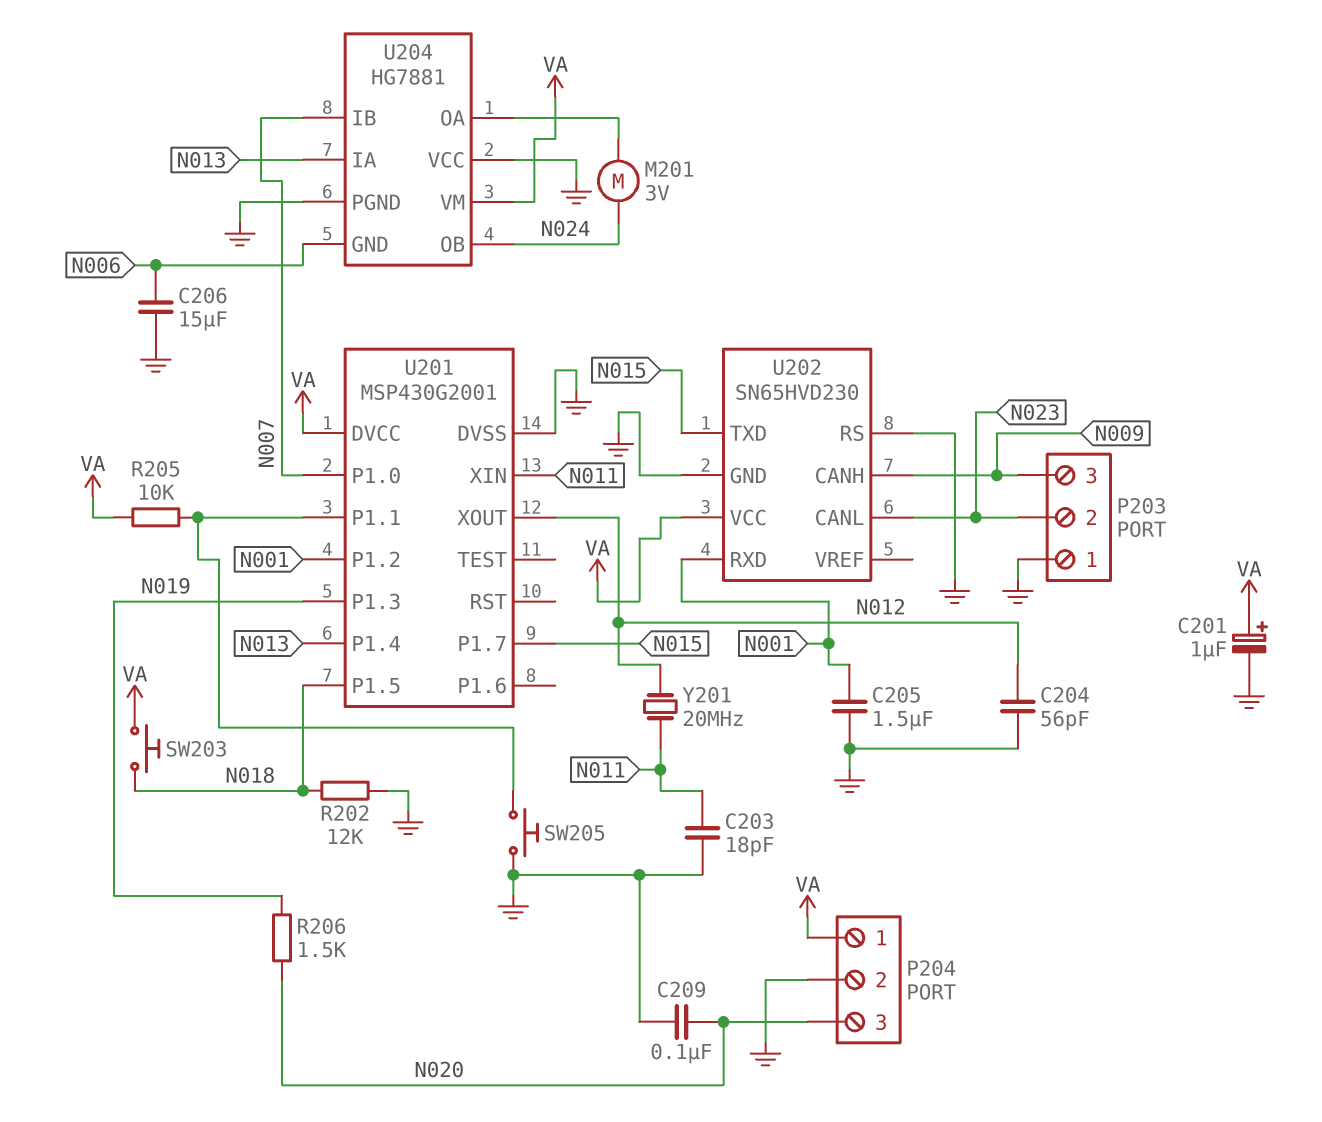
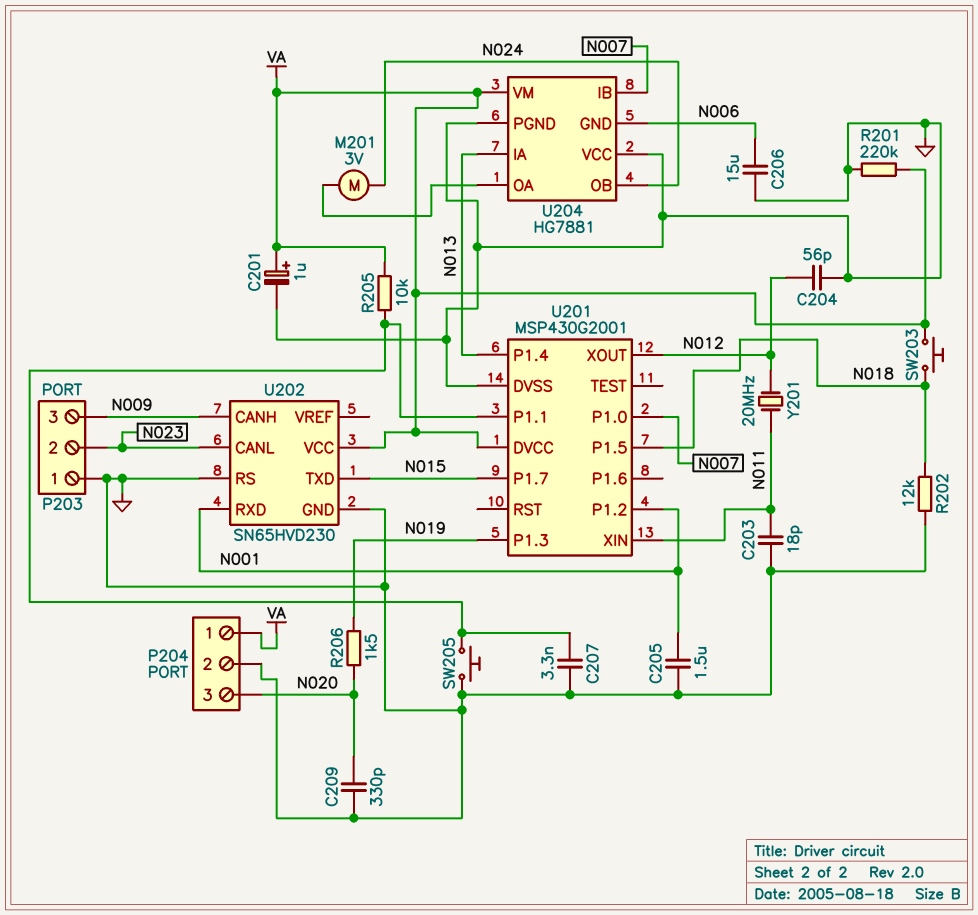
C207: none -> 3.3nF (GND, U201/P1.1)
C209: 100nF (GND, N020) -> 330pF (GND, N020)
R201: none -> 220k (GND, VA)

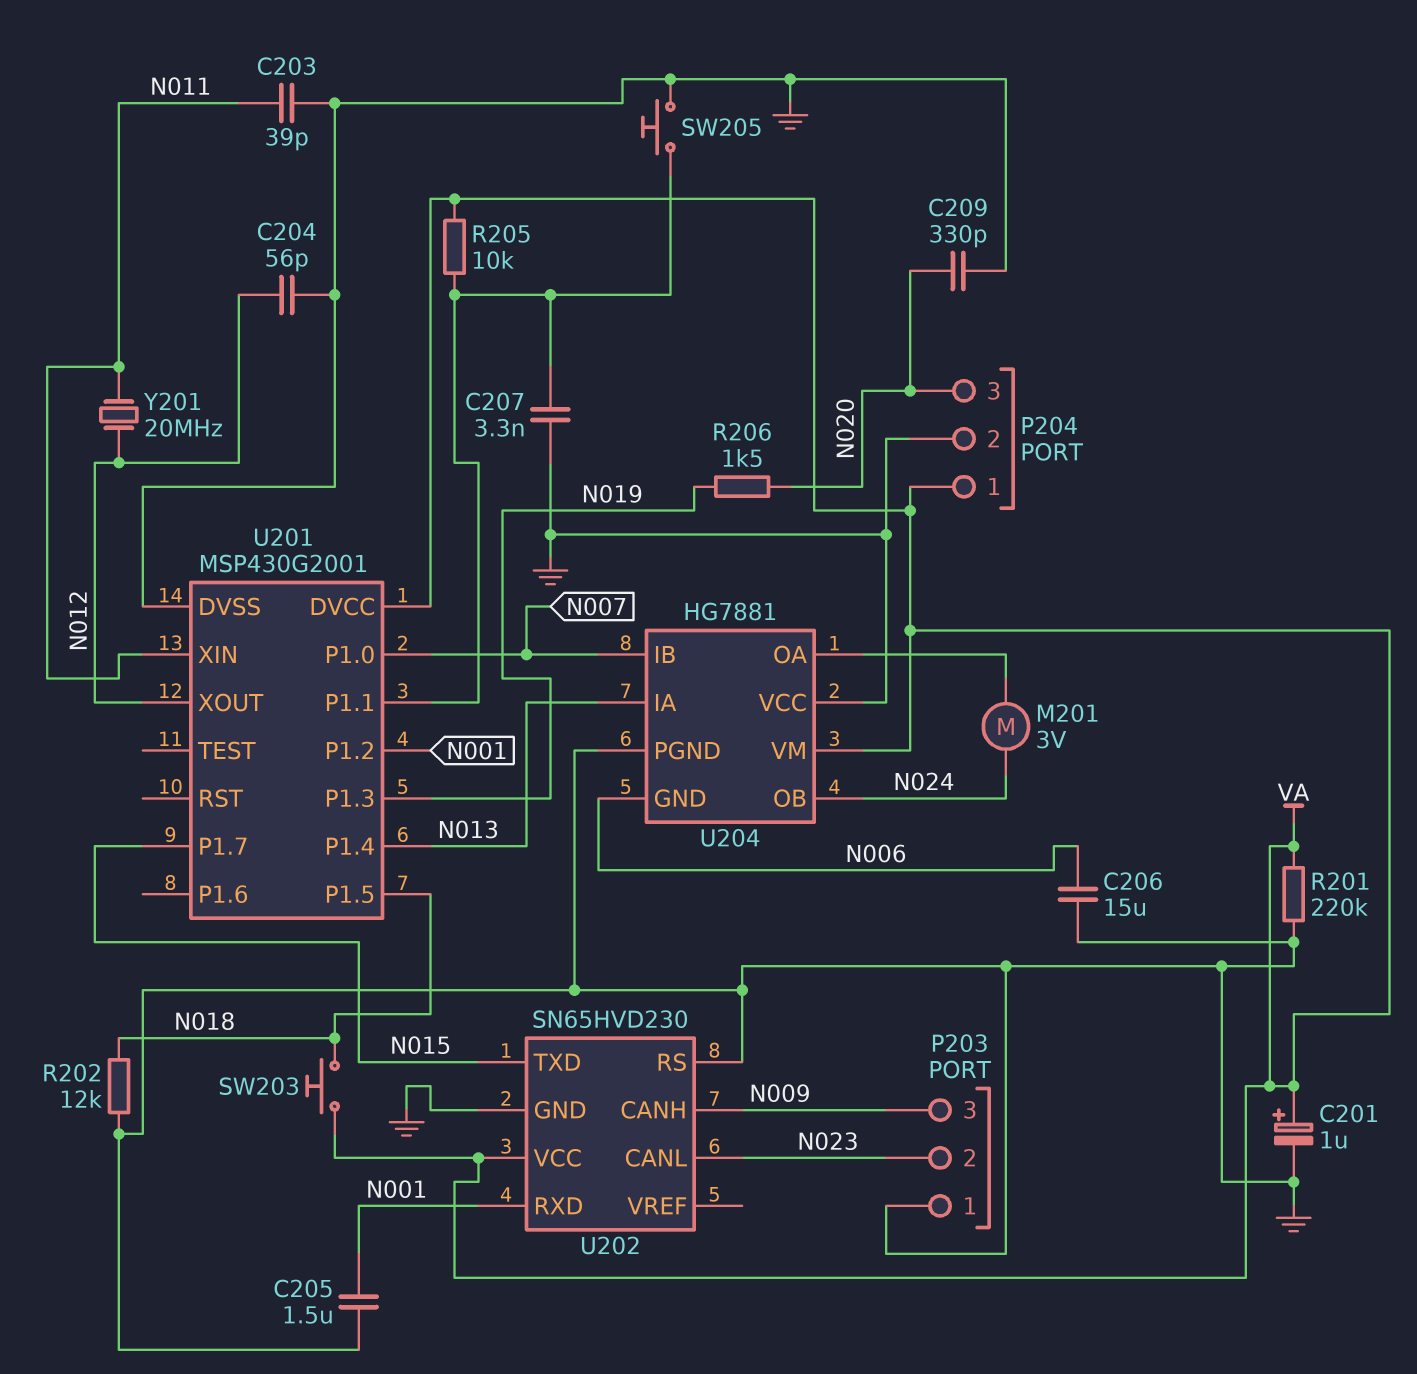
C203: 18pF (GND, N011) -> 39pF (GND, N011)

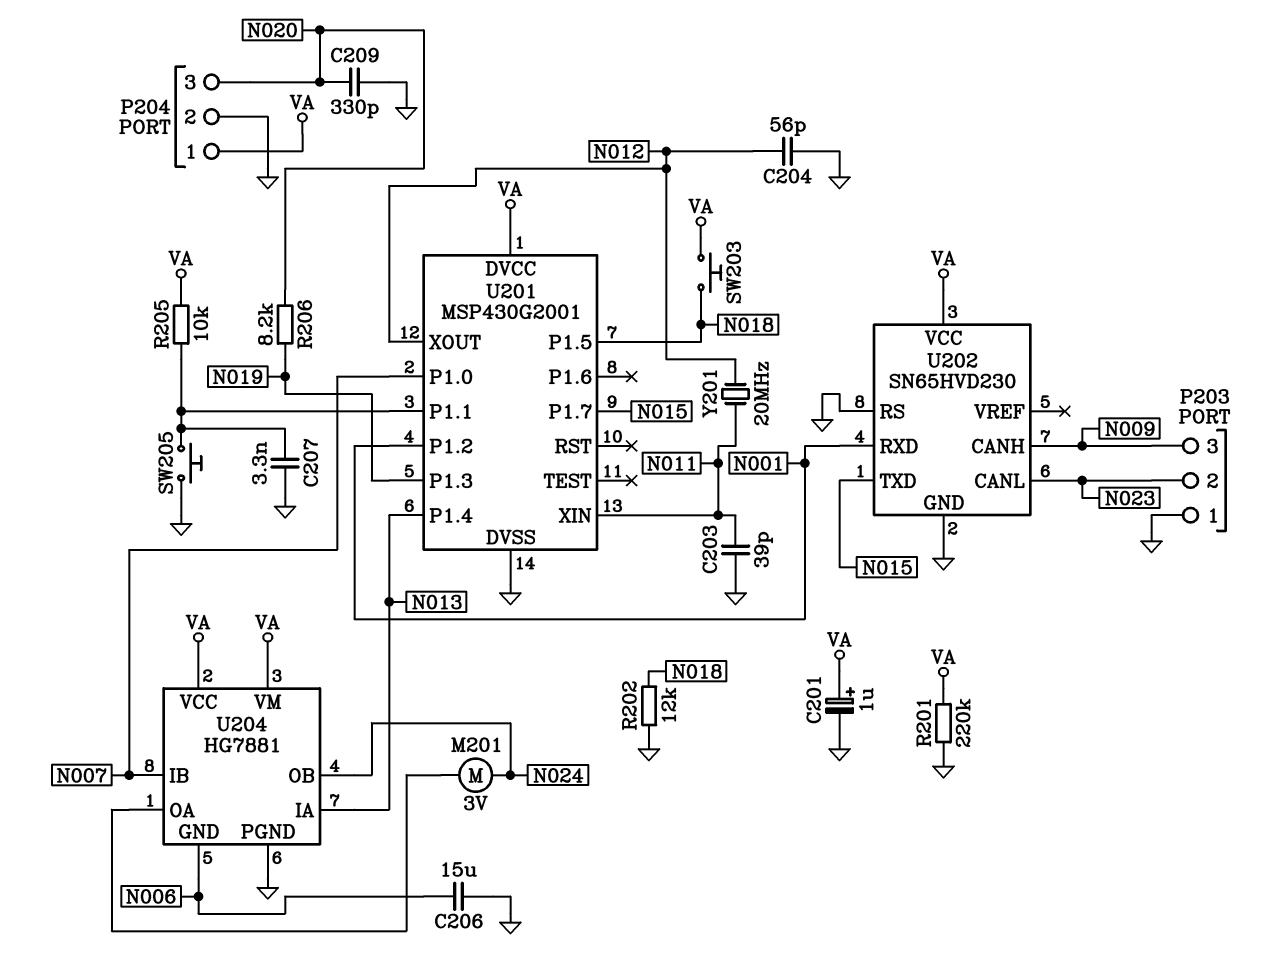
C205: 1.5uF (GND, N001) -> none
R206: 1.5k (N019, N020) -> 8.2k (N019, N020)
U204 pin VCC: GND -> VA

